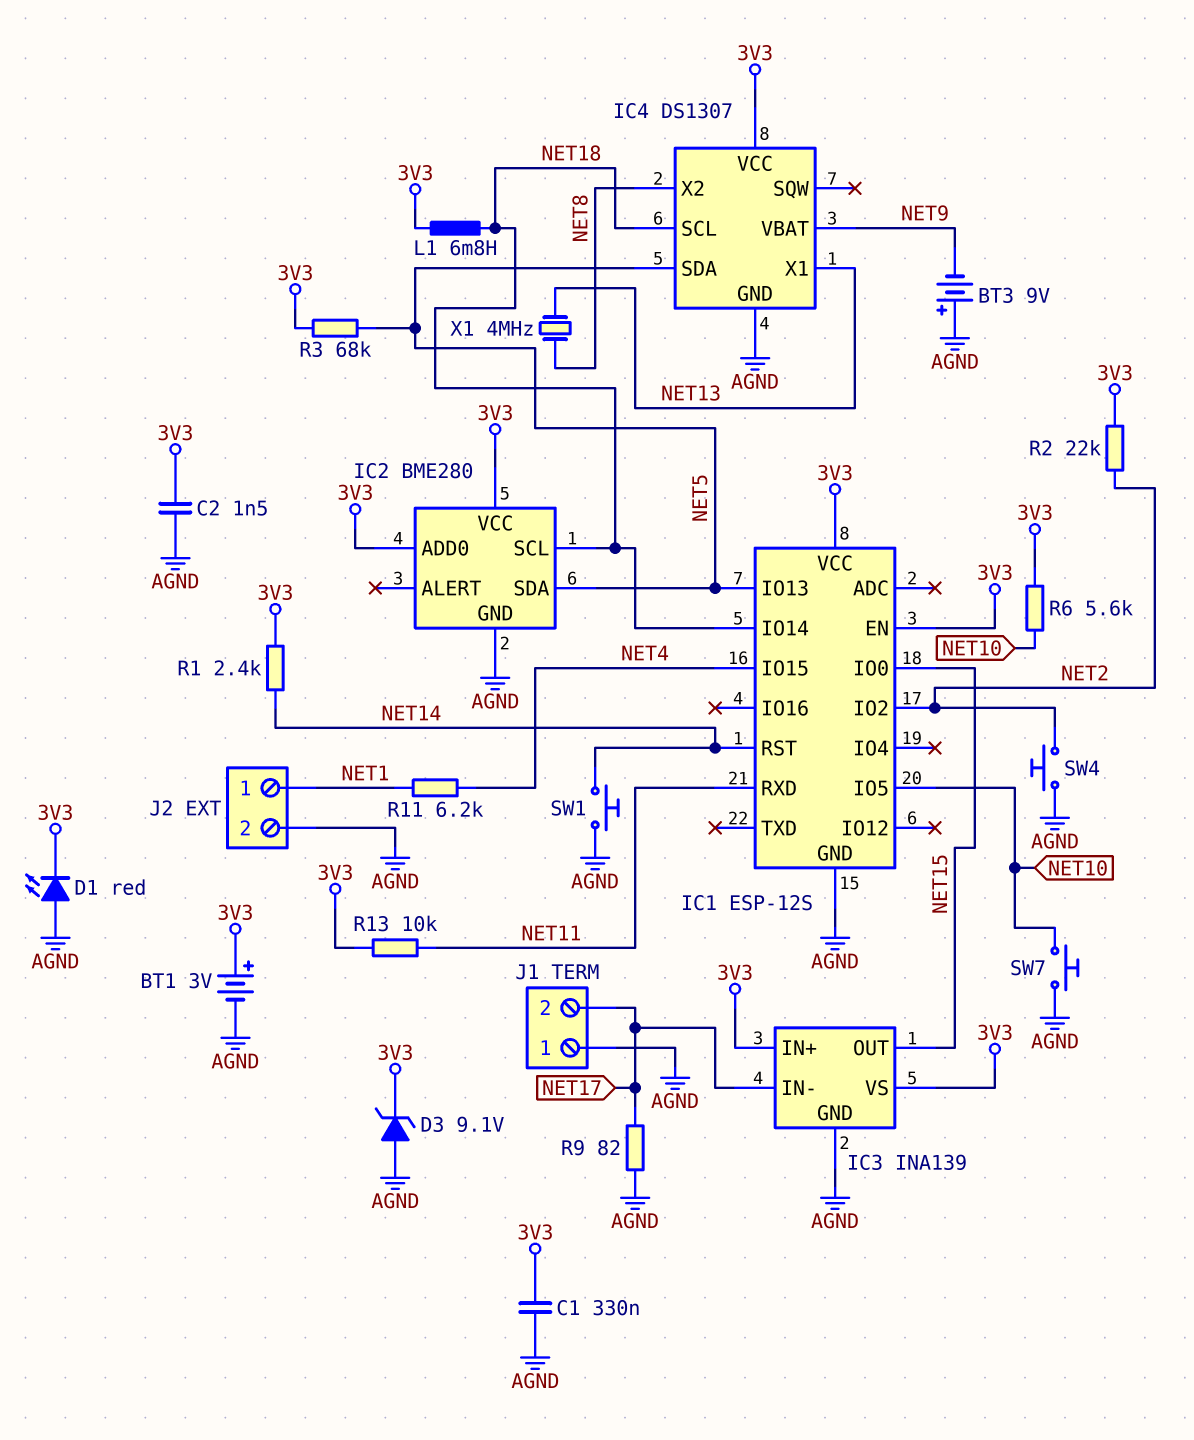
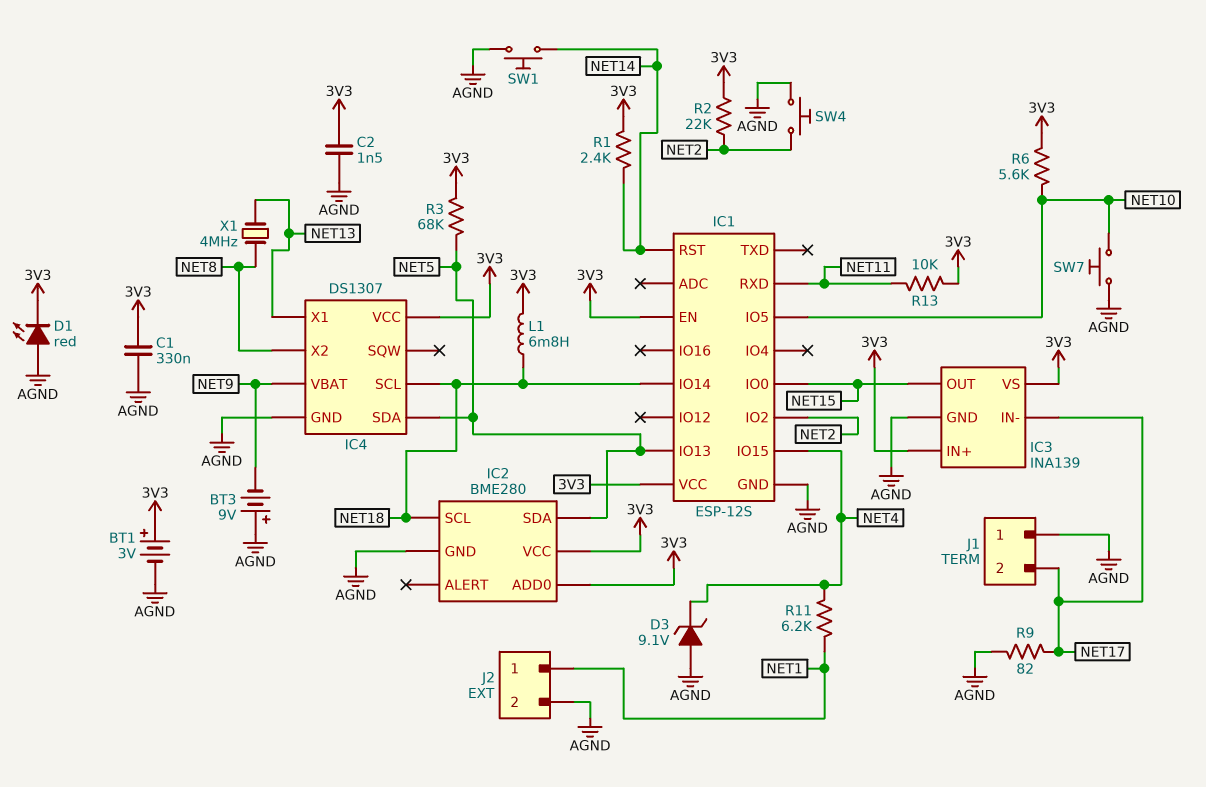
D3: zener 9.1V (A AGND, K 3V3) -> zener 9.1V (A AGND, K NET4)

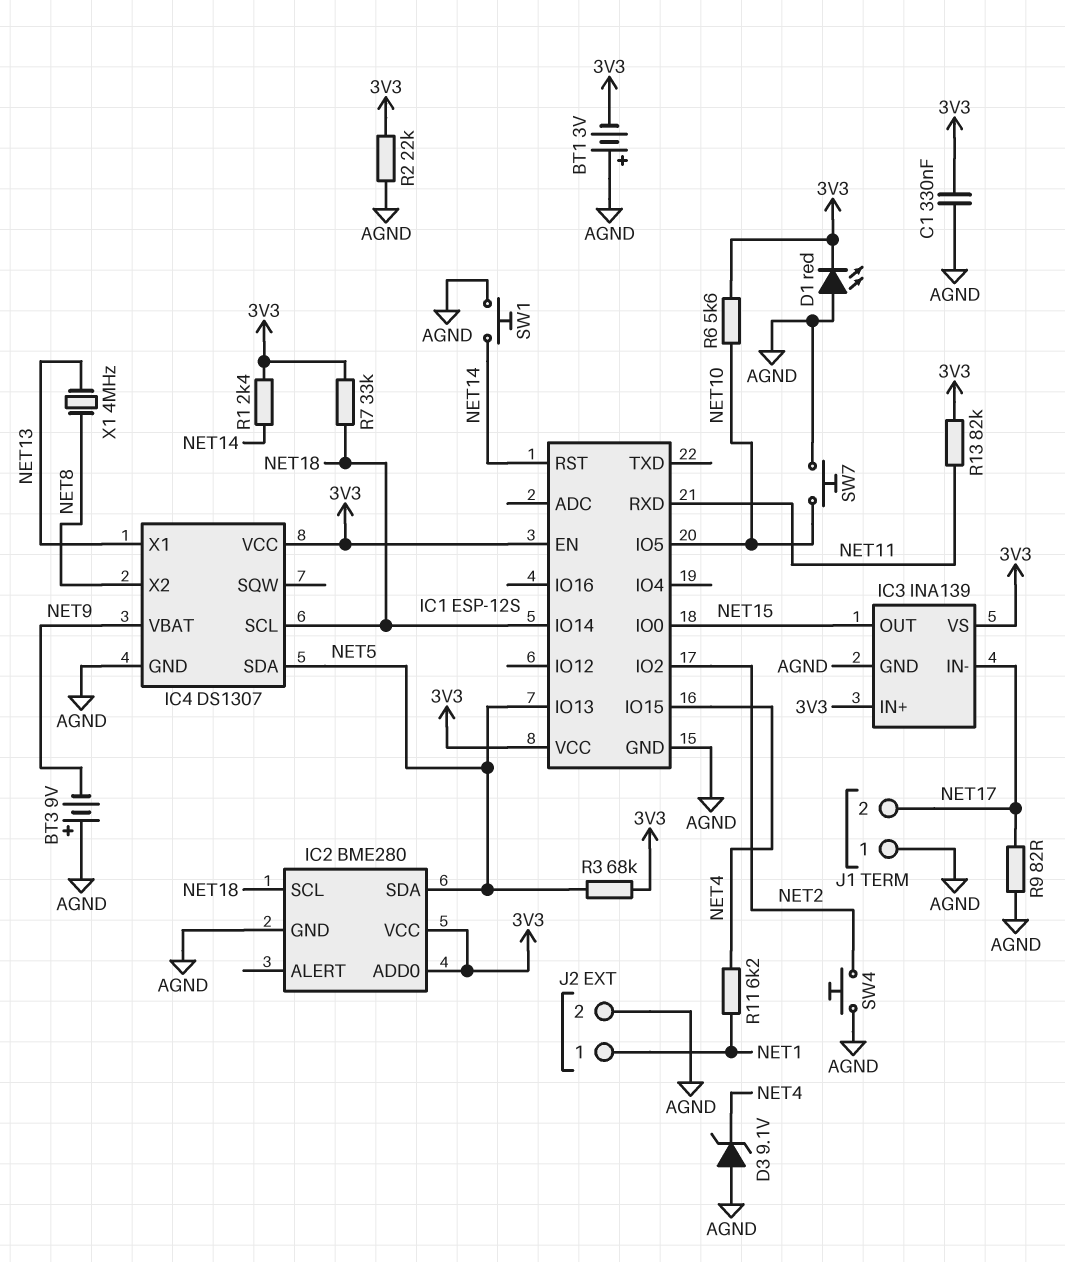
BT1: 3V (plus 3V3, minus AGND) -> 3V (plus AGND, minus 3V3)
C2: 1.5nF (3V3, AGND) -> none
L1: 6.8mH (3V3, NET18) -> none
R2: 22k (3V3, NET2) -> 22k (3V3, AGND)
R7: none -> 33k (3V3, NET18)
R13: 10k (3V3, NET11) -> 82k (3V3, NET11)

